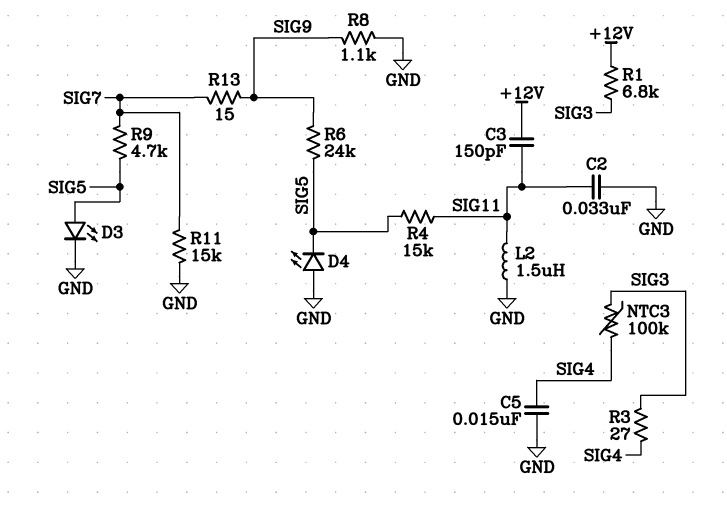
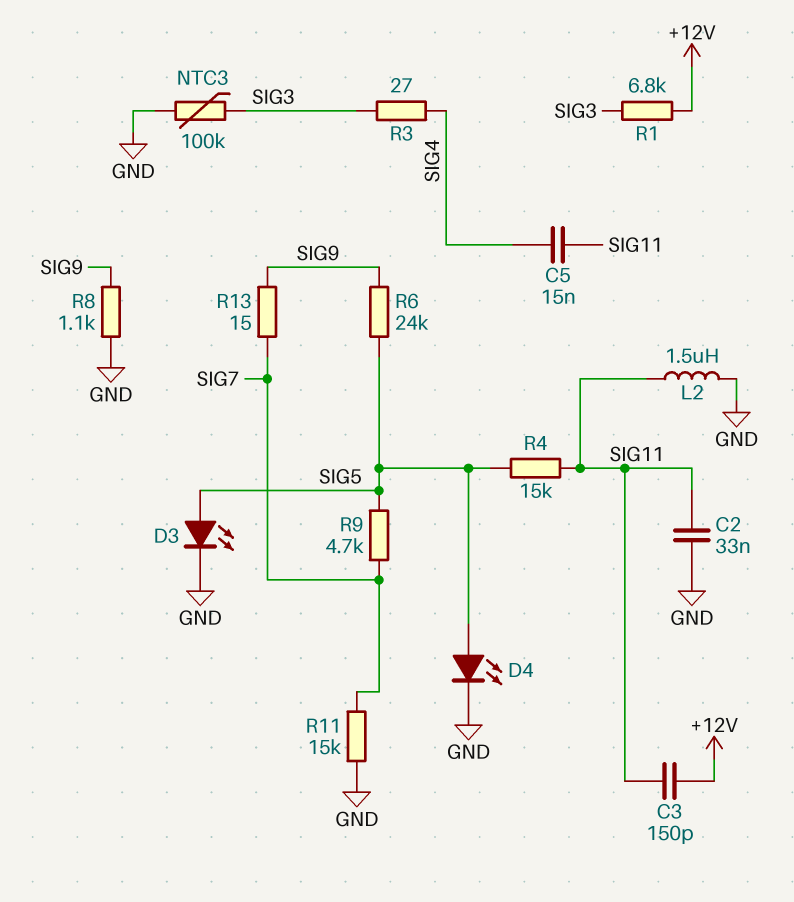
C5: 15nF (GND, SIG4) -> 15nF (SIG4, SIG11)
D4: LED (A GND, K SIG5) -> LED (A SIG5, K GND)
NTC3: 100k (SIG3, SIG4) -> 100k (GND, SIG3)

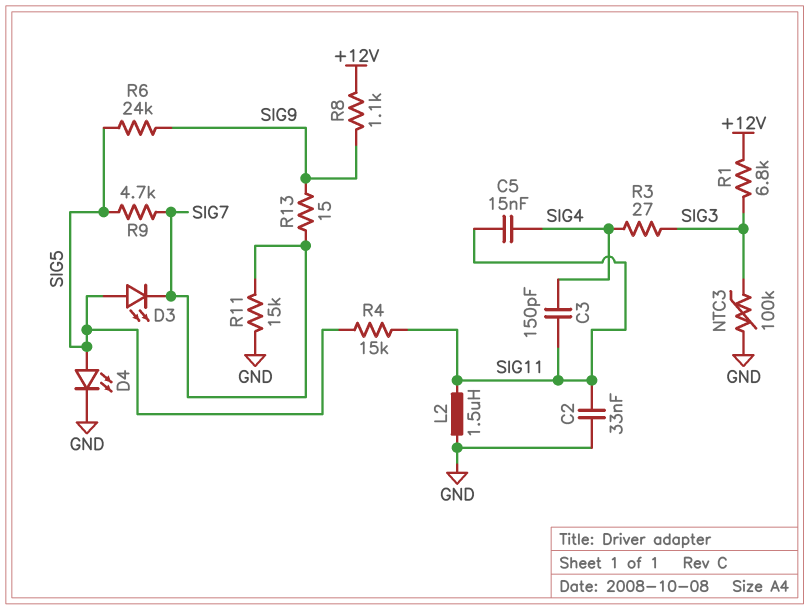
C3: 150pF (+12V, SIG11) -> 150pF (SIG4, SIG11)
D3: LED (A SIG5, K GND) -> LED (A SIG5, K SIG7)
R8: 1.1k (GND, SIG9) -> 1.1k (+12V, SIG9)

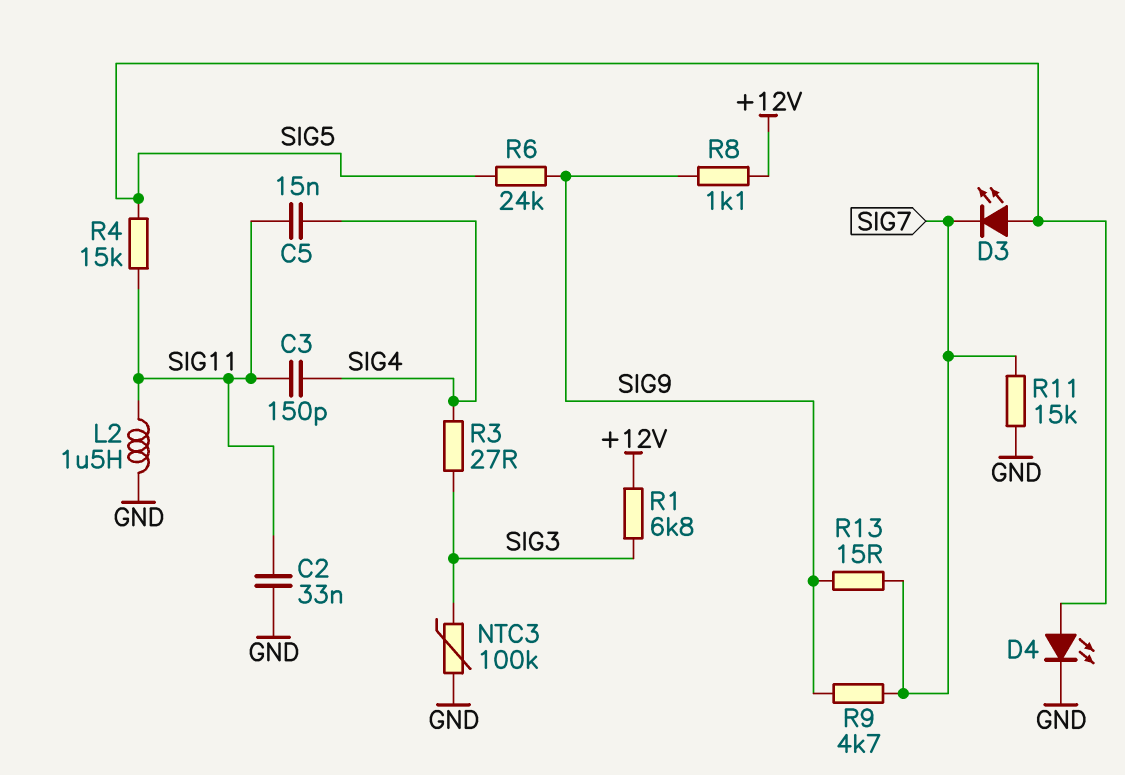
R9: 4.7k (SIG5, SIG7) -> 4.7k (SIG7, SIG9)

